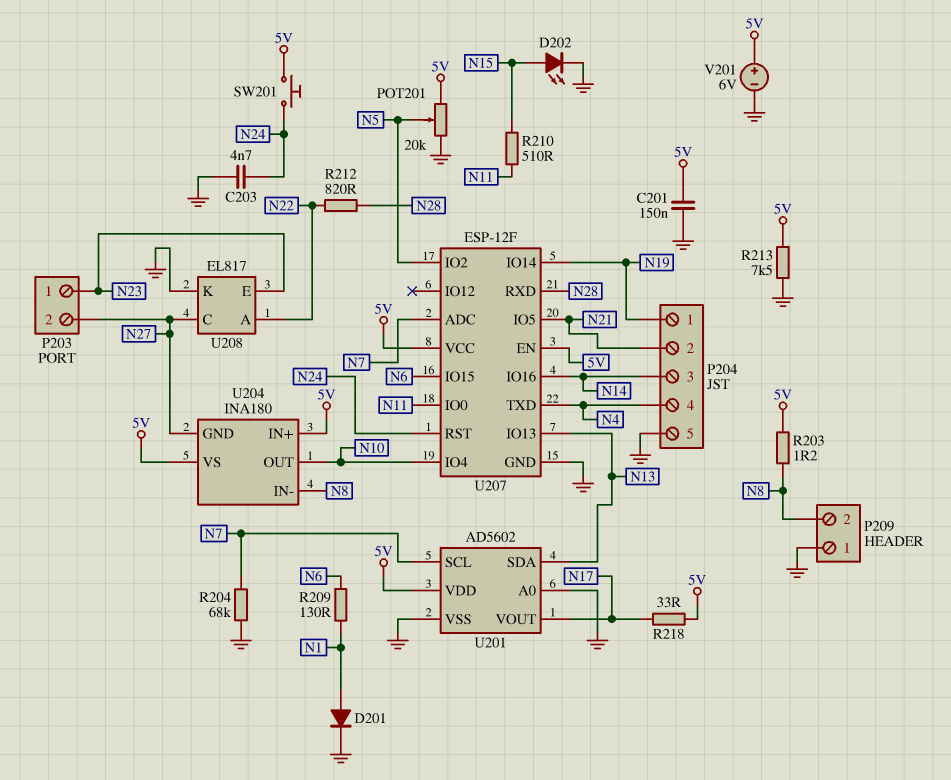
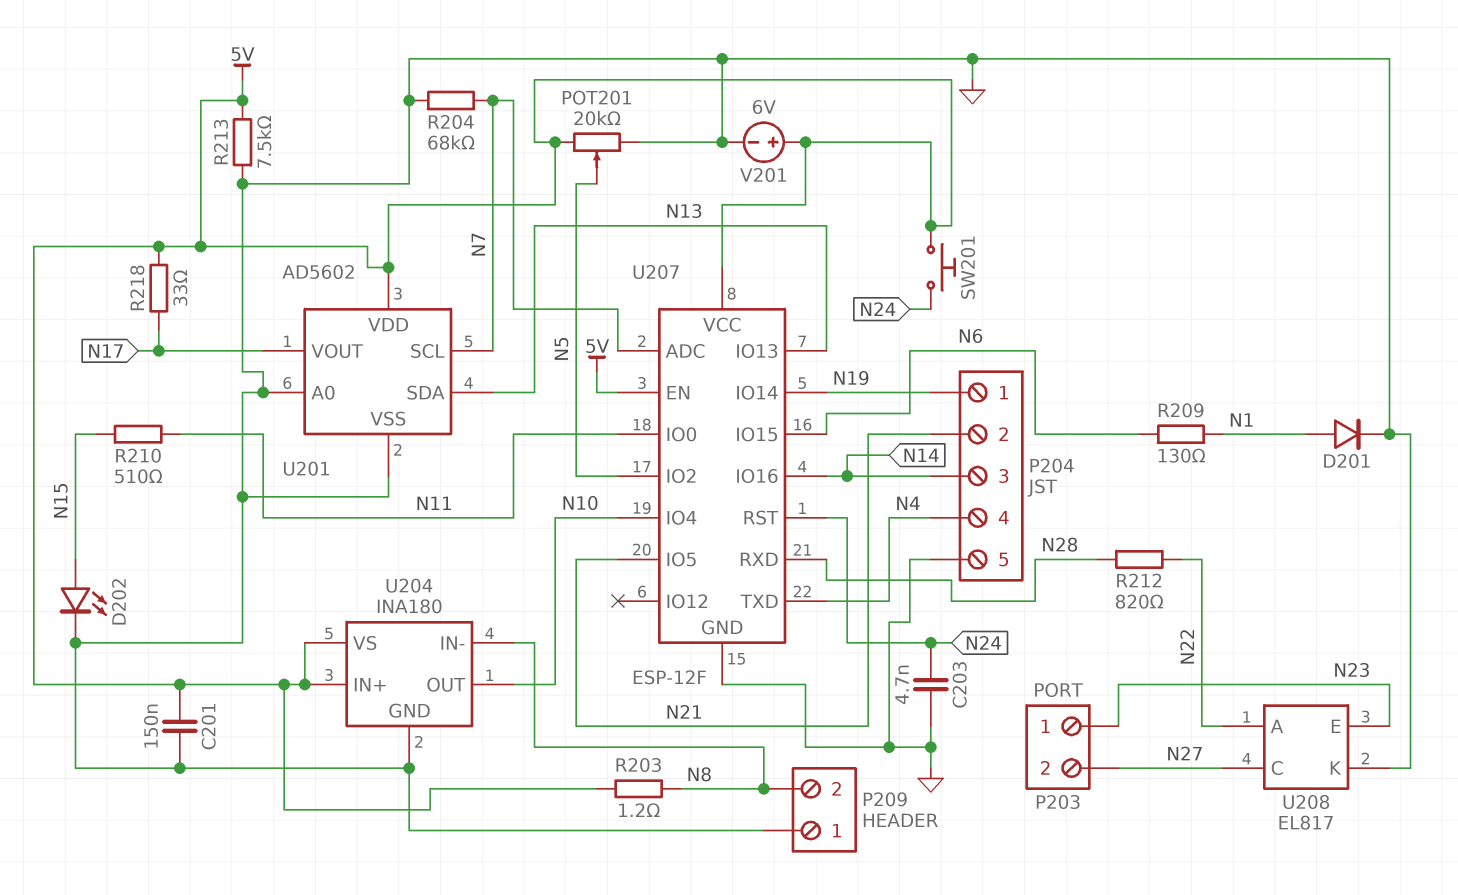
U204 pin GND: N27 -> GND

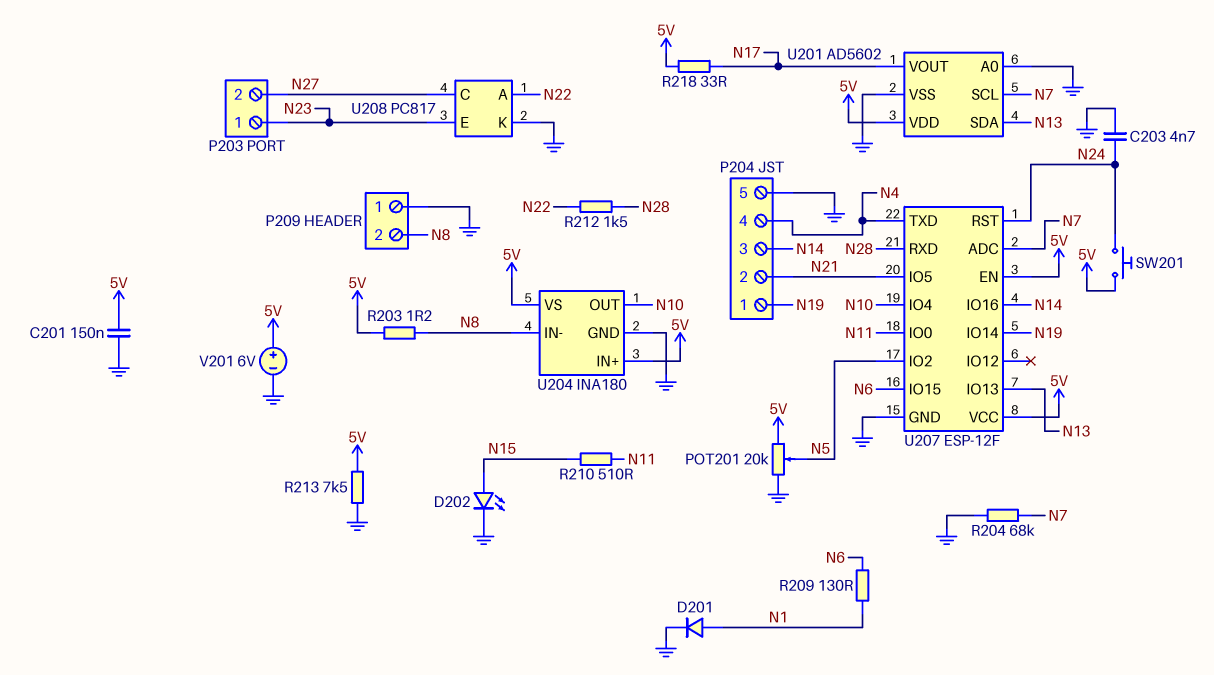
R212: 820 (N22, N28) -> 1.5k (N22, N28)
U208: EL817 -> PC817

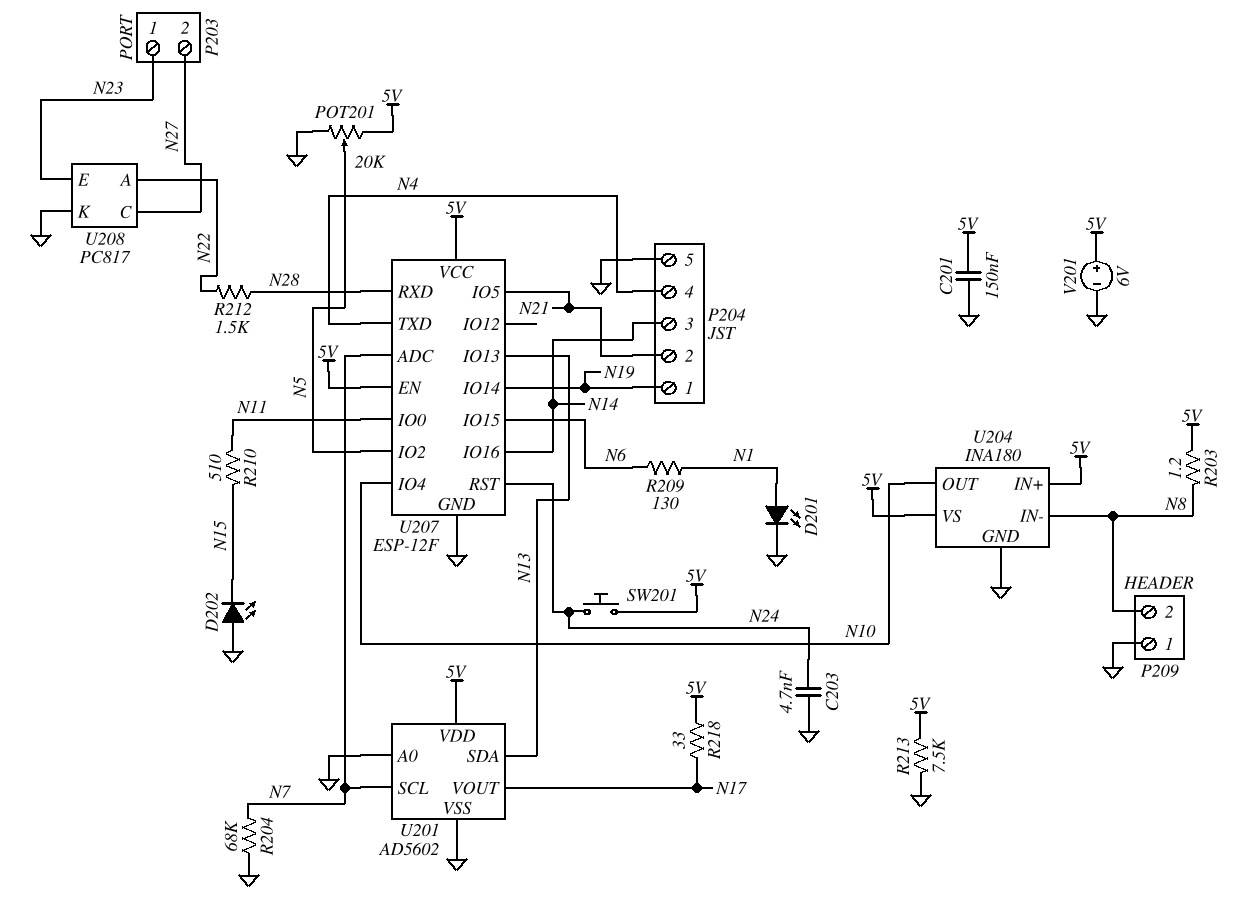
D201: diode (A N1, K GND) -> LED (A N1, K GND)
D202: LED (A N15, K GND) -> LED (A GND, K N15)

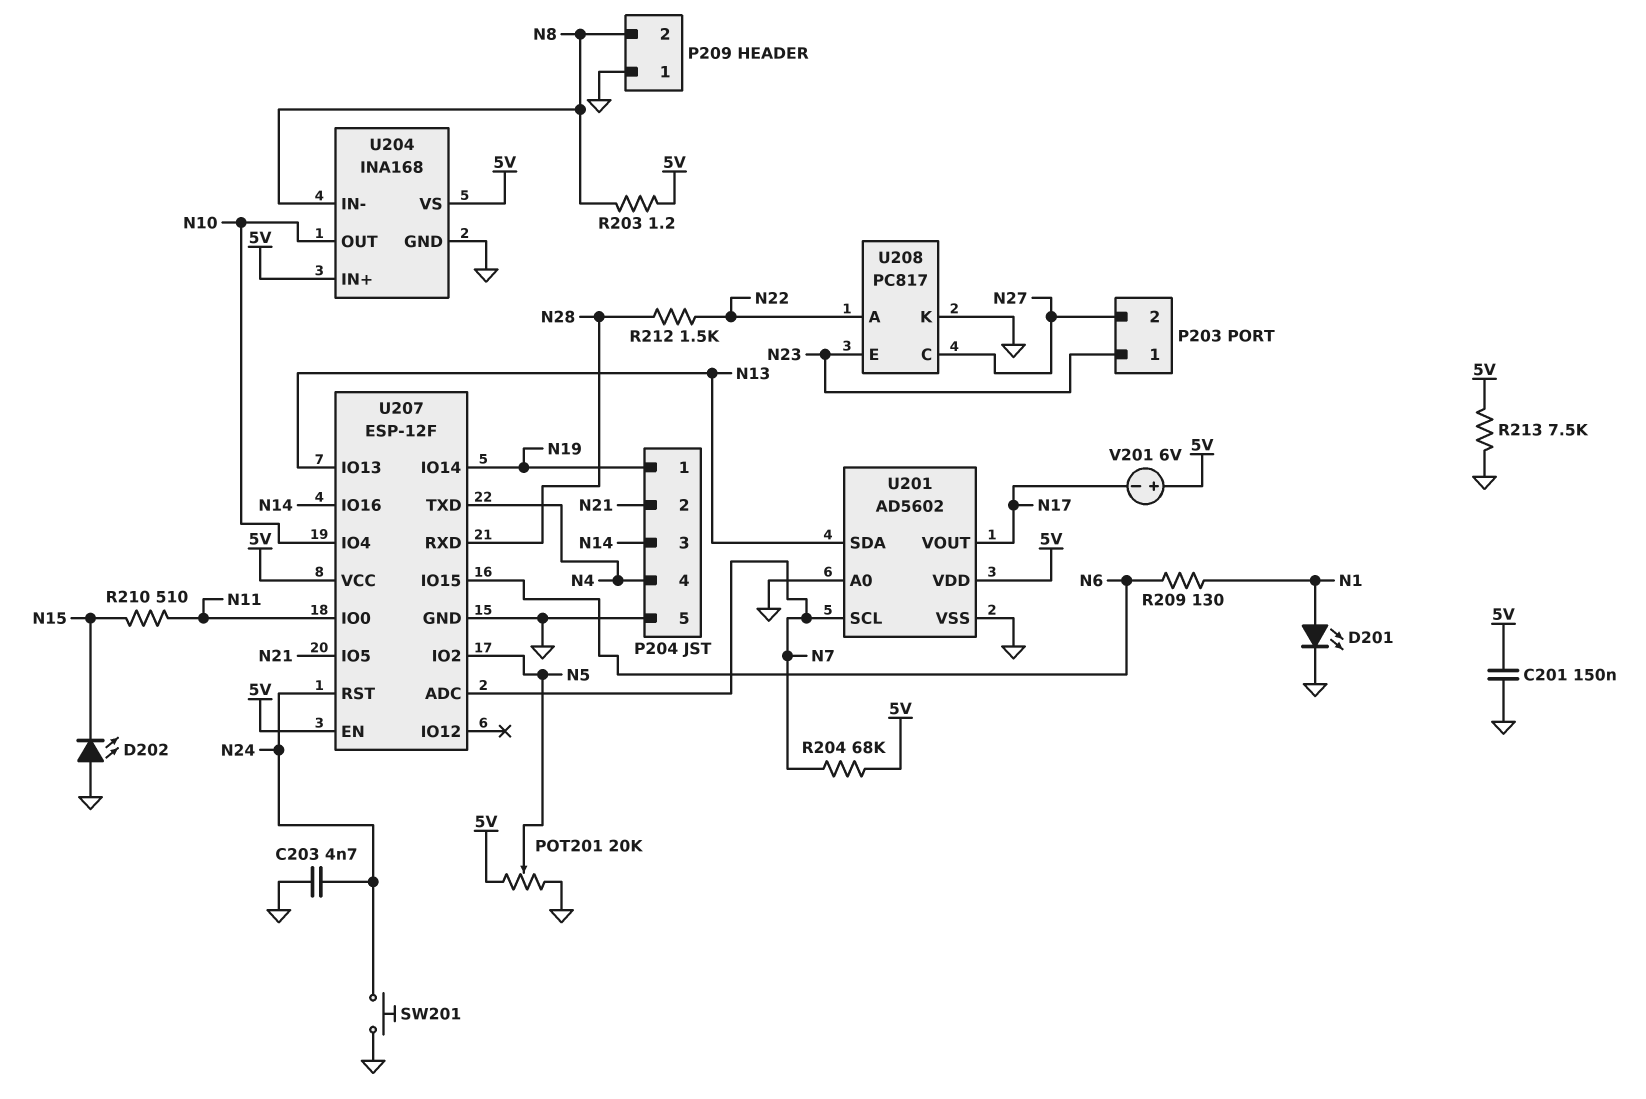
R204: 68k (GND, N7) -> 68k (5V, N7)
R218: 33 (5V, N17) -> none
SW201: button (5V, N24) -> button (GND, N24)
U204: INA180 -> INA168
V201: 6V (plus 5V, minus GND) -> 6V (plus 5V, minus N17)

